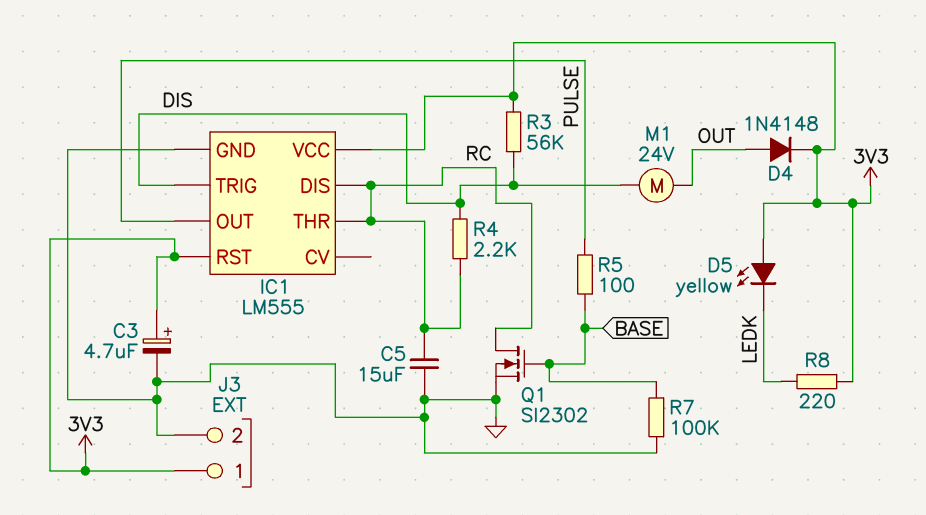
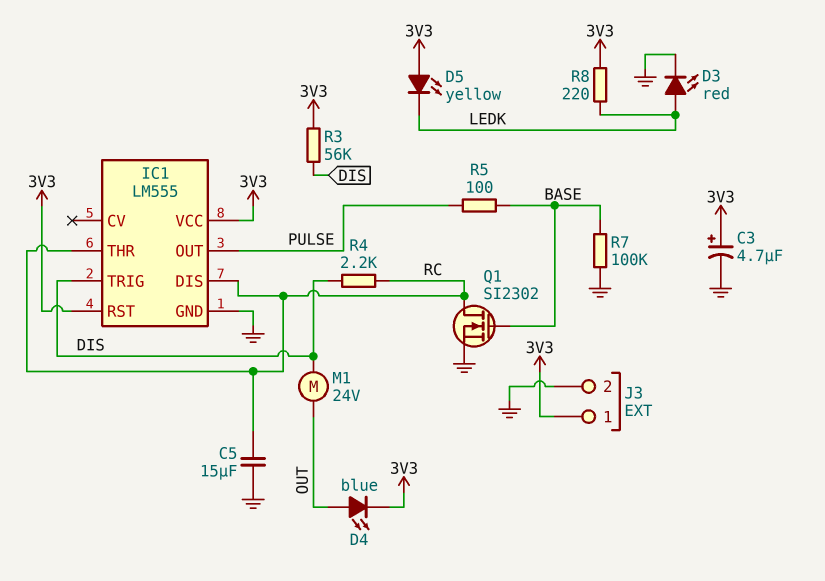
D3: none -> LED red (A LEDK, K GND)
D4: diode 1N4148 (A OUT, K 3V3) -> LED blue (A OUT, K 3V3)

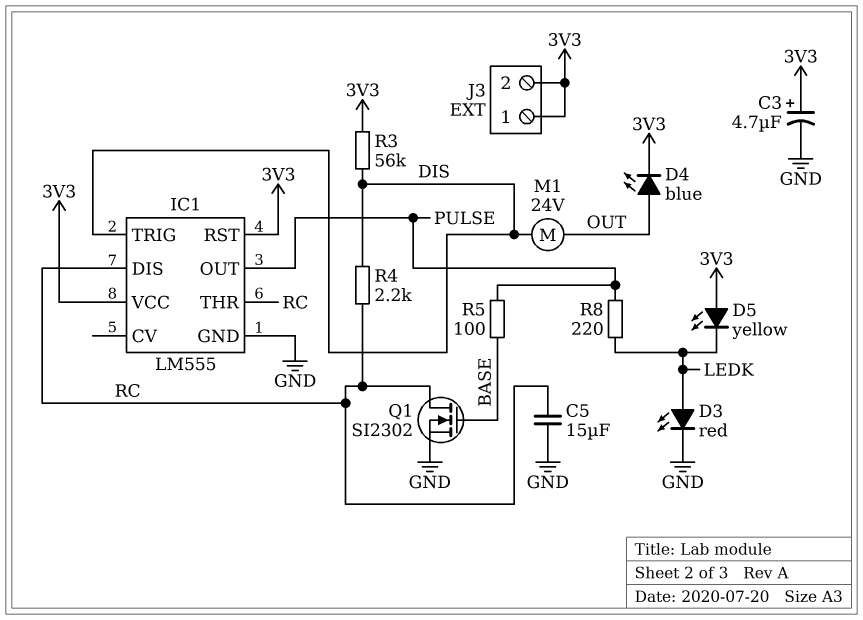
J3 pin 2: GND -> 3V3
R7: 100k (BASE, GND) -> none
R8: 220 (3V3, LEDK) -> 220 (LEDK, PULSE)

